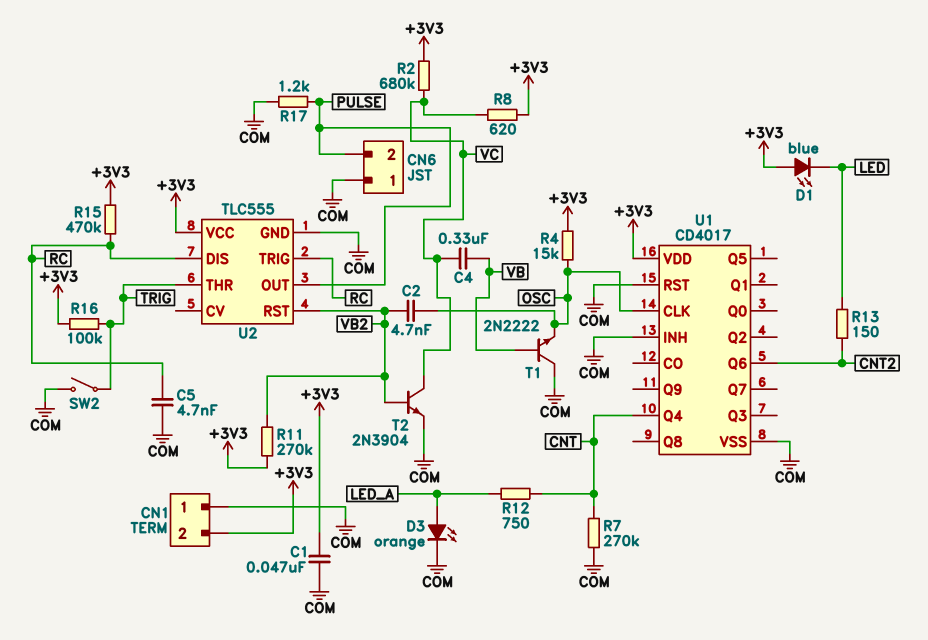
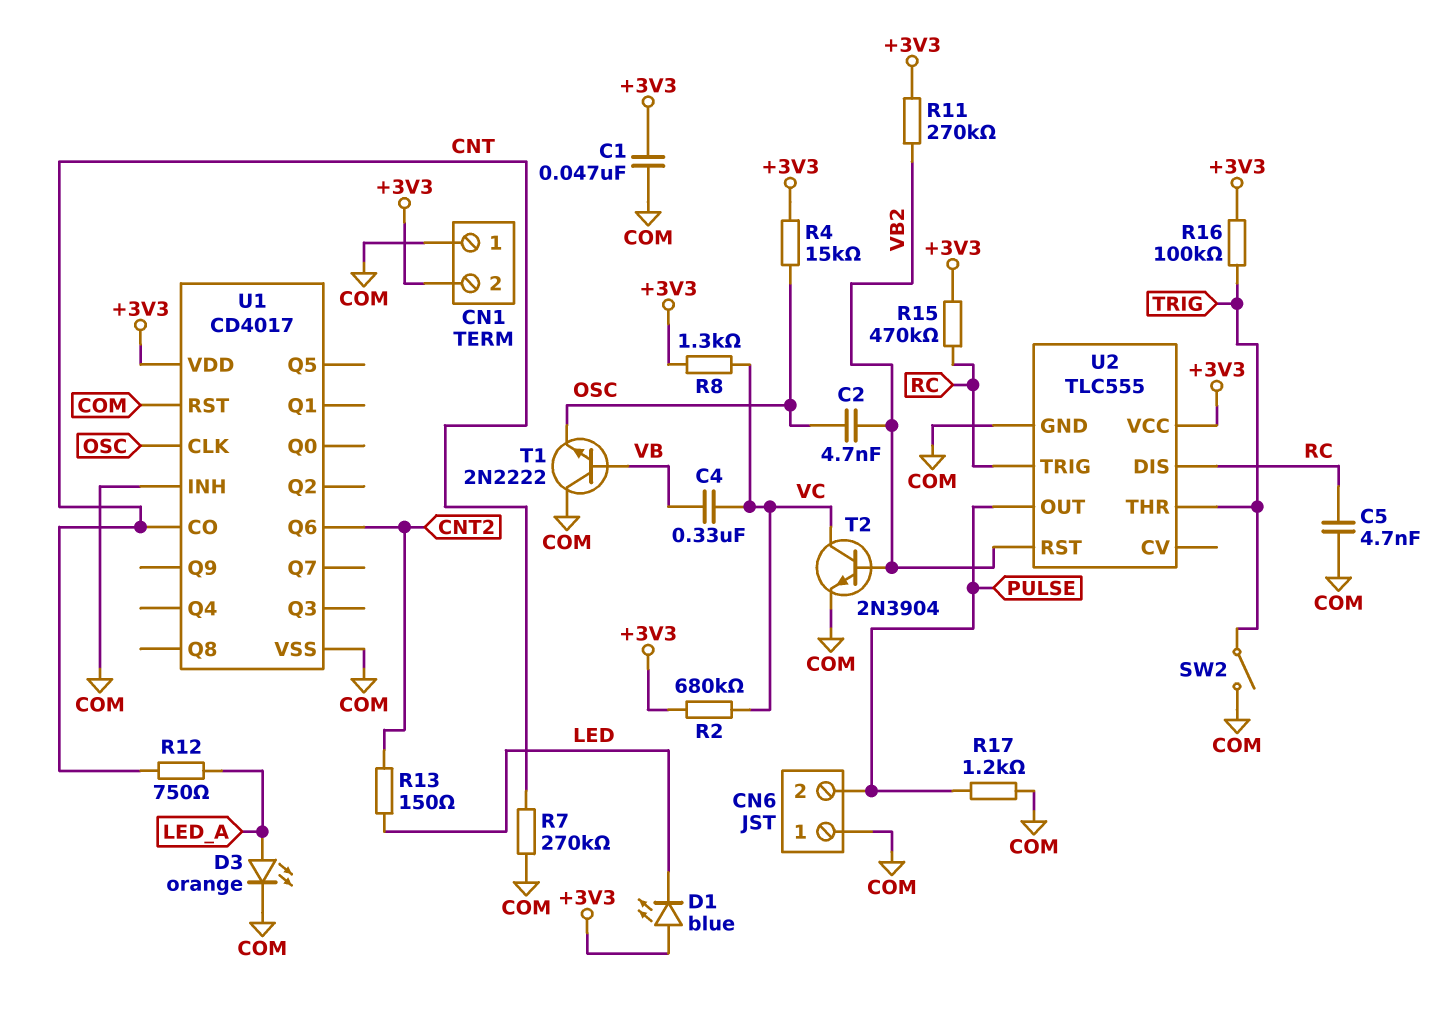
R8: 620 (+3V3, VC) -> 1.3k (+3V3, VC)
U1 pin CO: none -> CNT
U1 pin Q4: CNT -> none

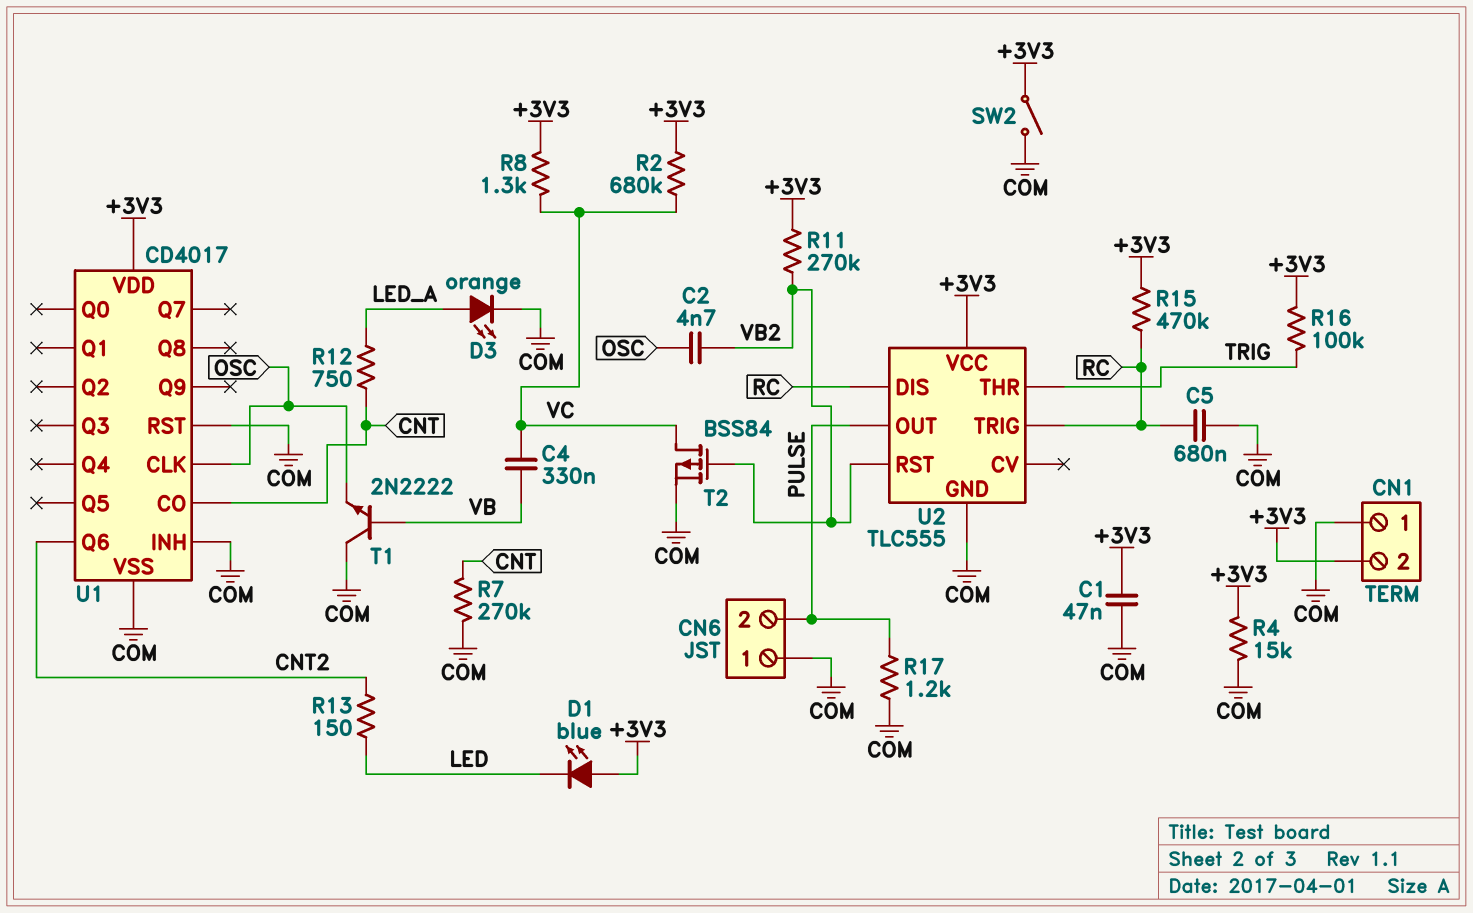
C5: 4.7nF (COM, RC) -> 680nF (COM, RC)
R4: 15k (+3V3, OSC) -> 15k (+3V3, COM)
SW2: switch (COM, TRIG) -> switch (+3V3, COM)
T2: NPN 2N3904 (B VB2, C VC, E COM) -> PMOS BSS84 (G VB2, D VC, S COM)

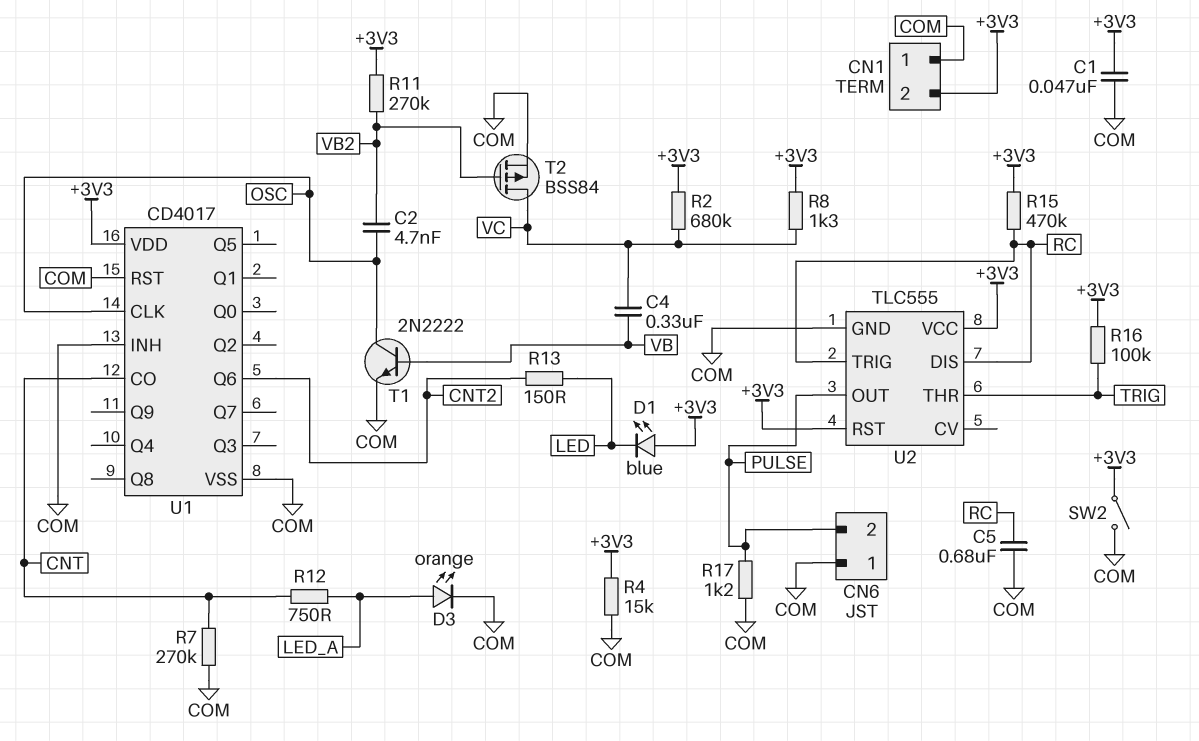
T1: NPN 2N2222 (B VB, C COM, E OSC) -> NPN 2N2222 (B VB, C OSC, E COM)
U2 pin RST: VB2 -> +3V3

